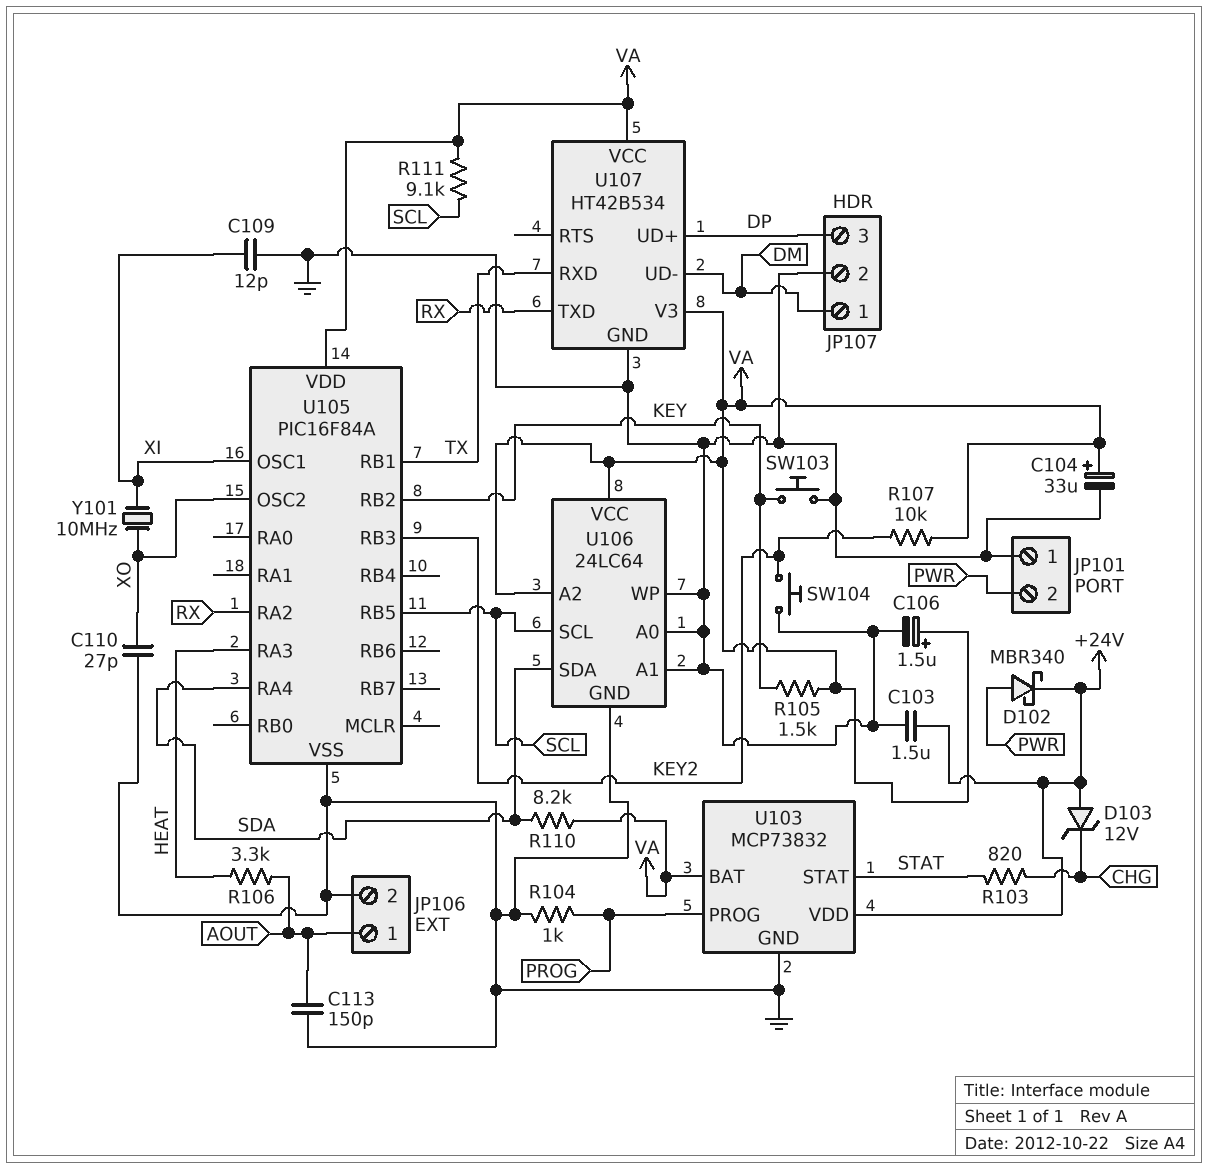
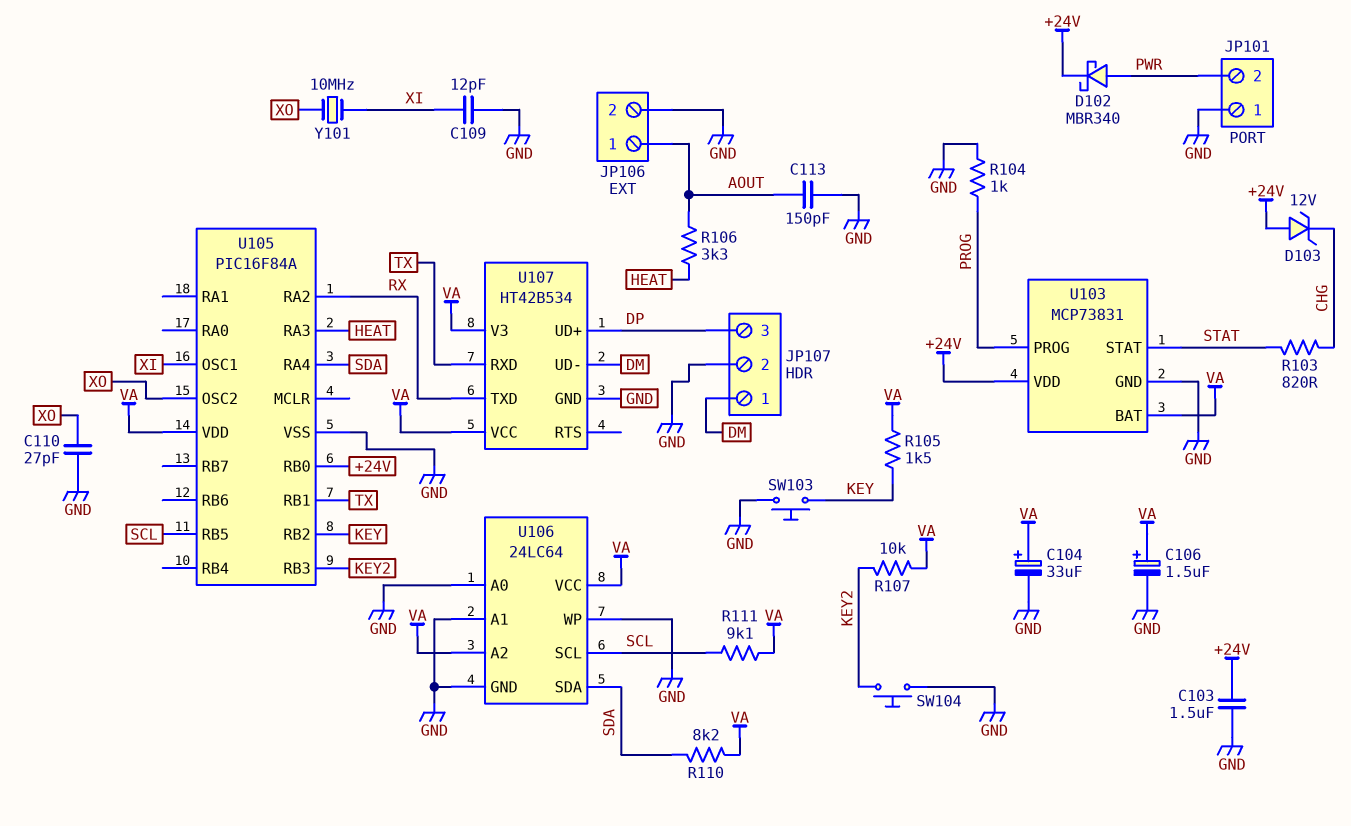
U103: MCP73832 -> MCP73831
U105 pin RB0: none -> +24V

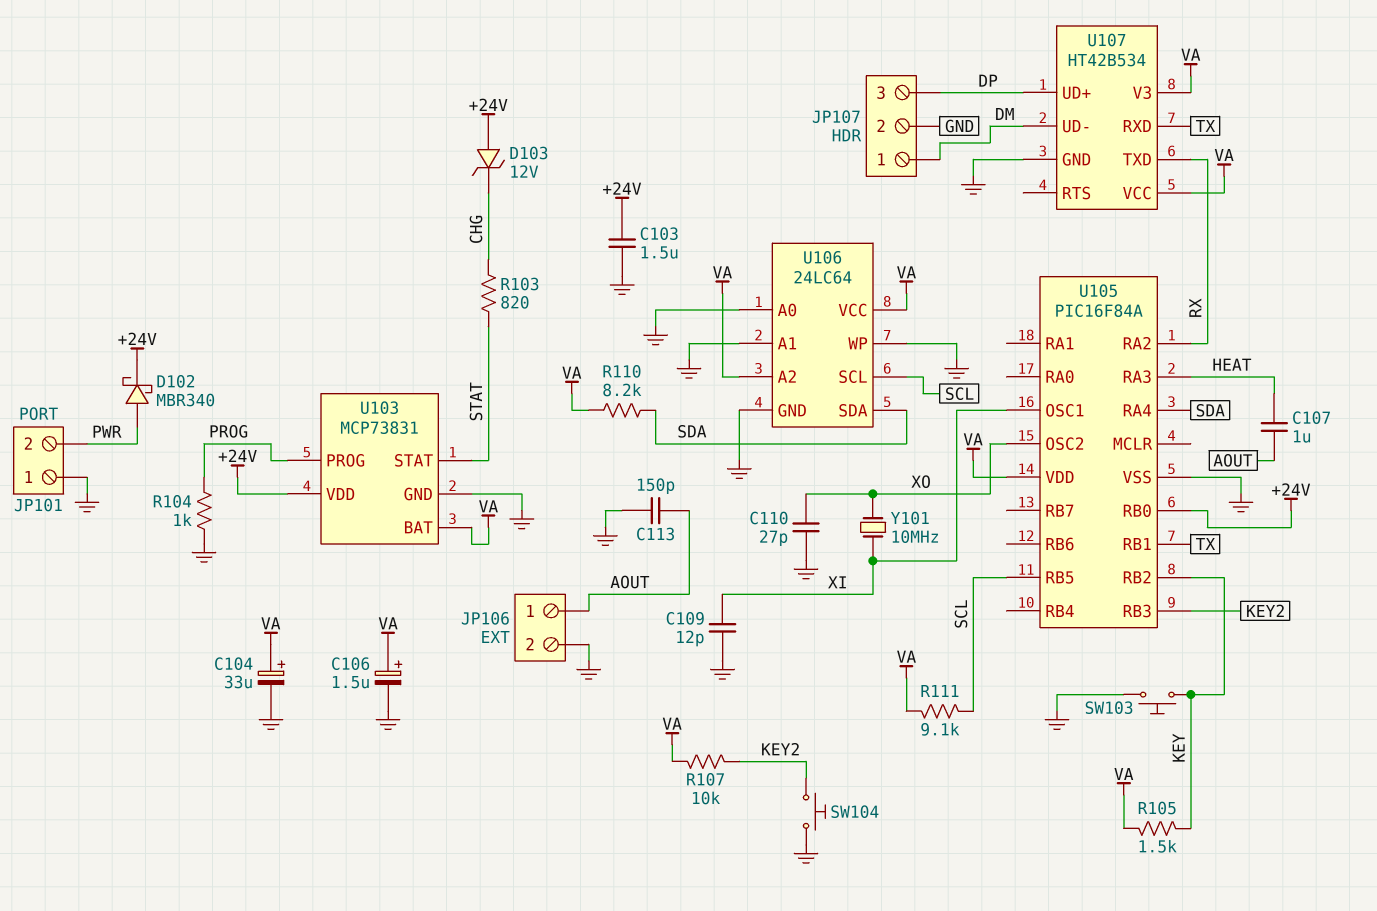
C107: none -> 1uF (AOUT, HEAT)
R106: 3.3k (AOUT, HEAT) -> none

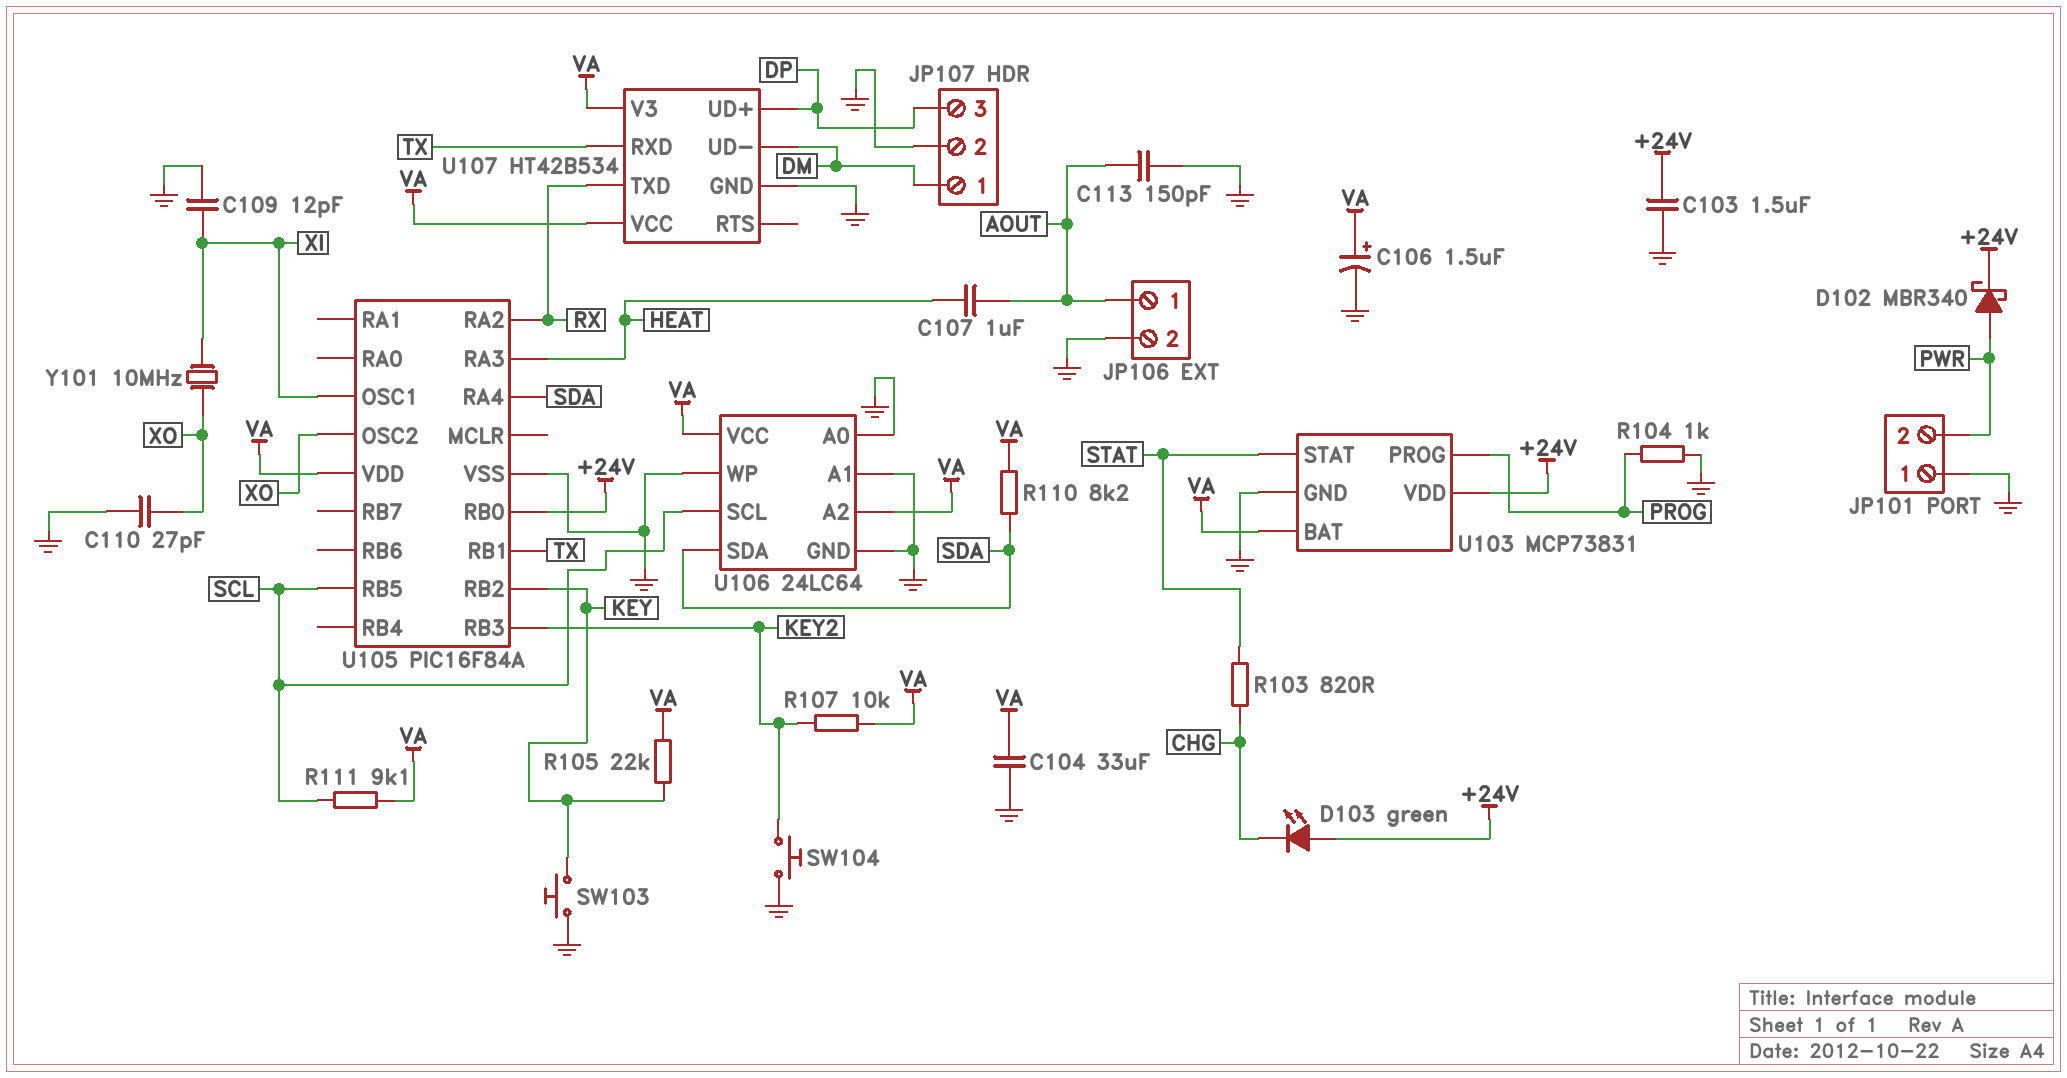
C104: 33uF (plus VA, minus GND) -> 33uF (GND, VA)
D103: zener 12V (A +24V, K CHG) -> LED green (A +24V, K CHG)
R105: 1.5k (KEY, VA) -> 22k (KEY, VA)

